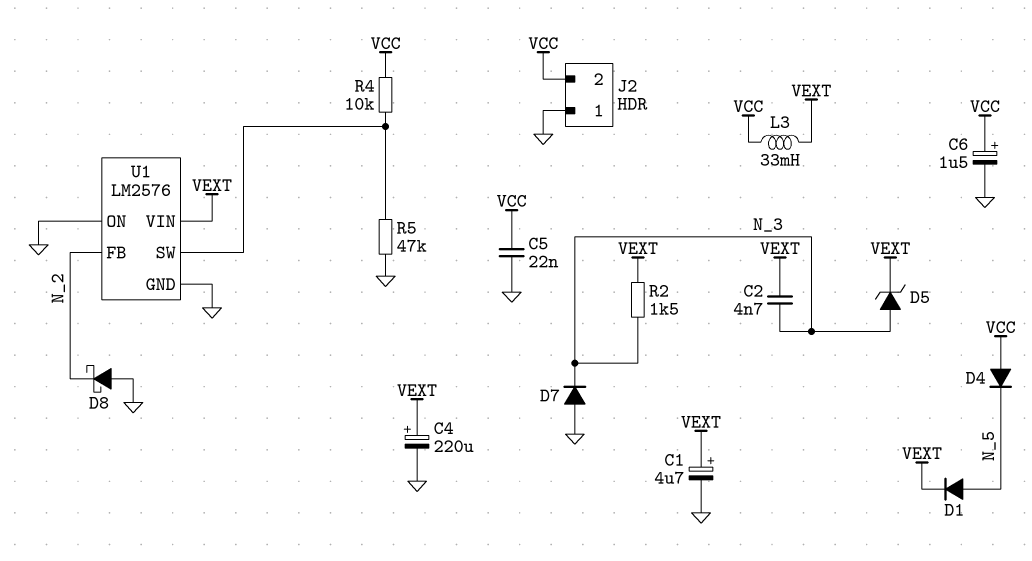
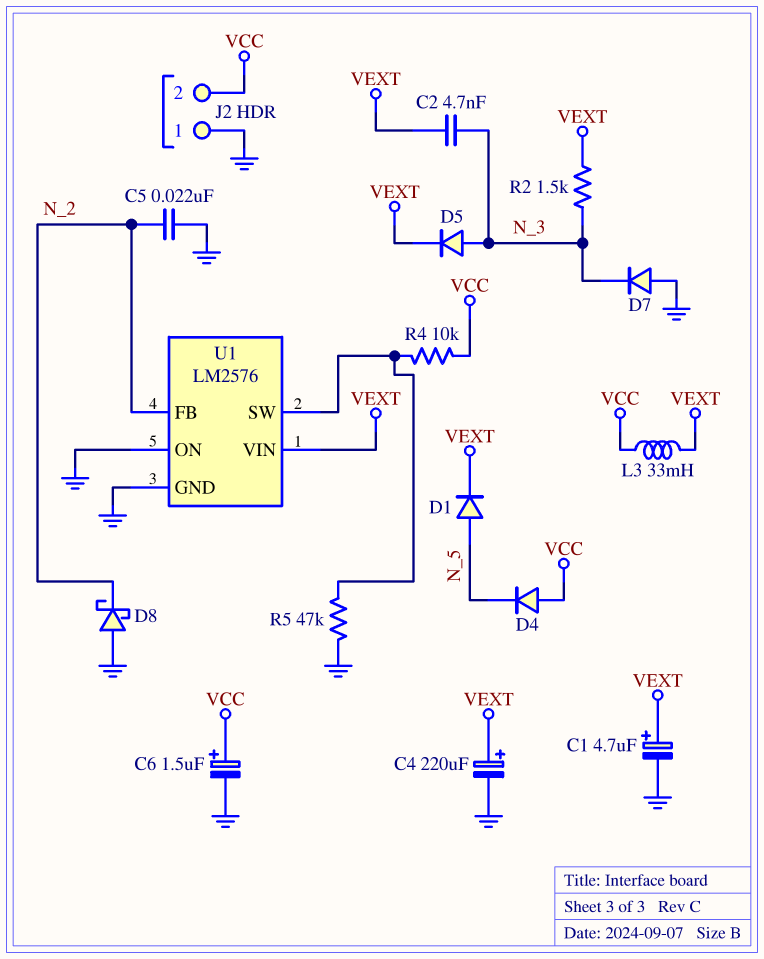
C5: 22nF (GND, VCC) -> 22nF (GND, N_2)
D5: zener (A N_3, K VEXT) -> diode (A N_3, K VEXT)

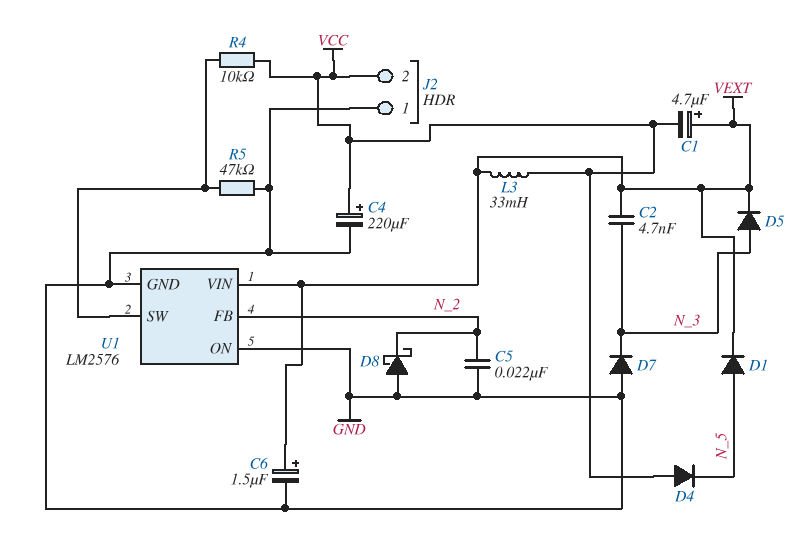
C1: 4.7uF (plus VEXT, minus GND) -> 4.7uF (plus VEXT, minus VCC)
C4: 220uF (plus VEXT, minus GND) -> 220uF (plus VCC, minus GND)
C6: 1.5uF (plus VCC, minus GND) -> 1.5uF (plus VEXT, minus GND)
R2: 1.5k (N_3, VEXT) -> none

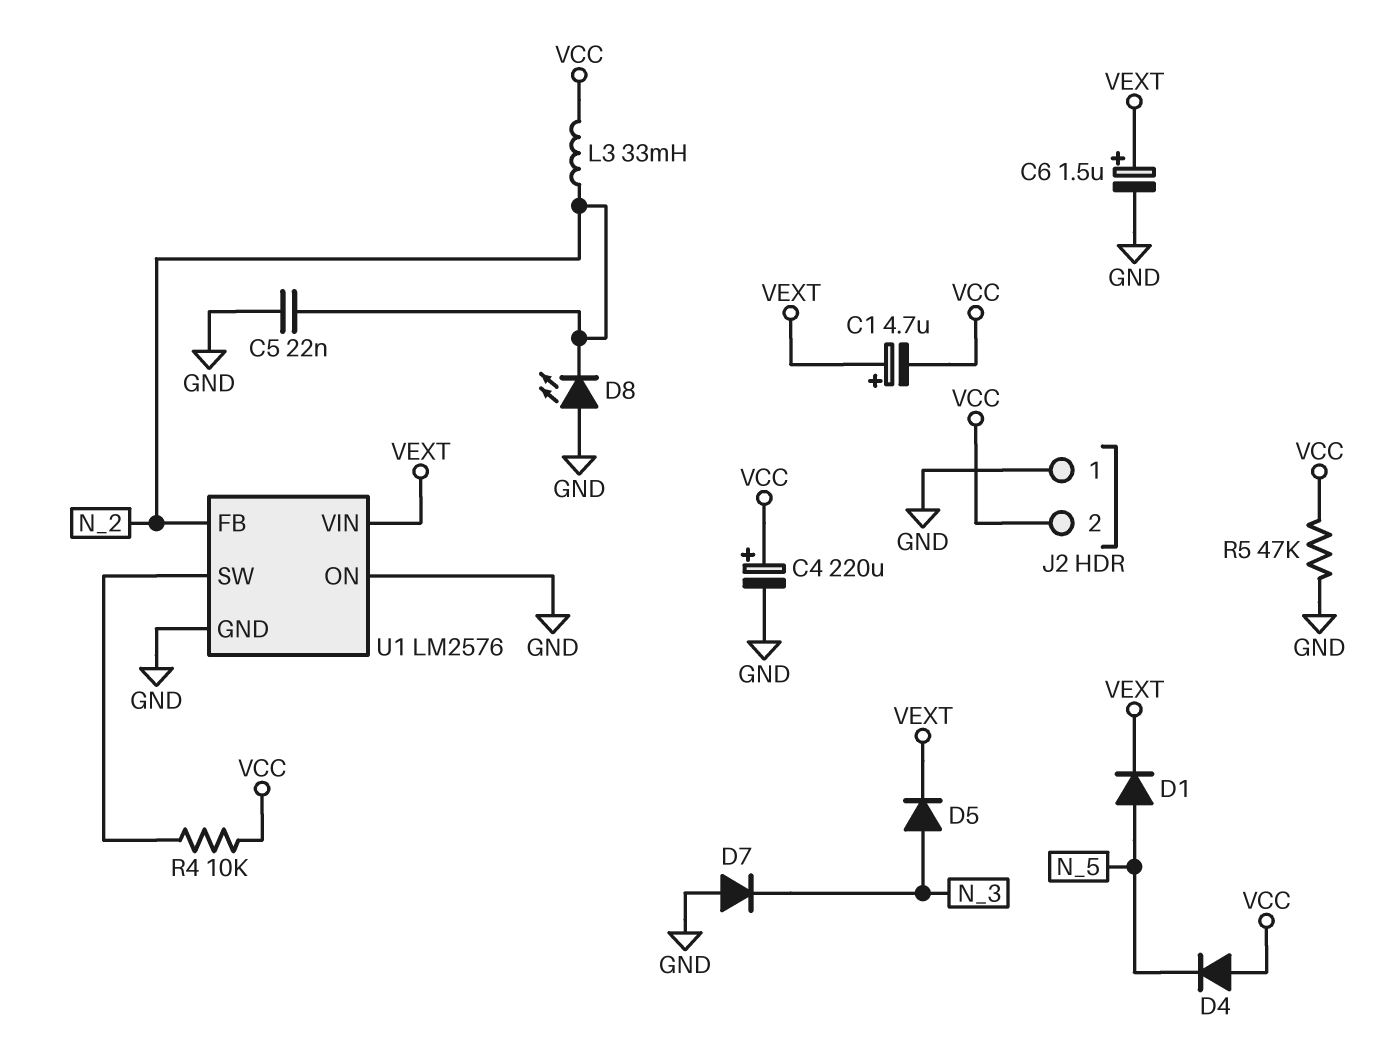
C2: 4.7nF (N_3, VEXT) -> none
D8: schottky (A GND, K N_2) -> LED (A GND, K N_2)
L3: 33mH (VCC, VEXT) -> 33mH (N_2, VCC)
R5: 47k (GND, U1/SW) -> 47k (GND, VCC)

